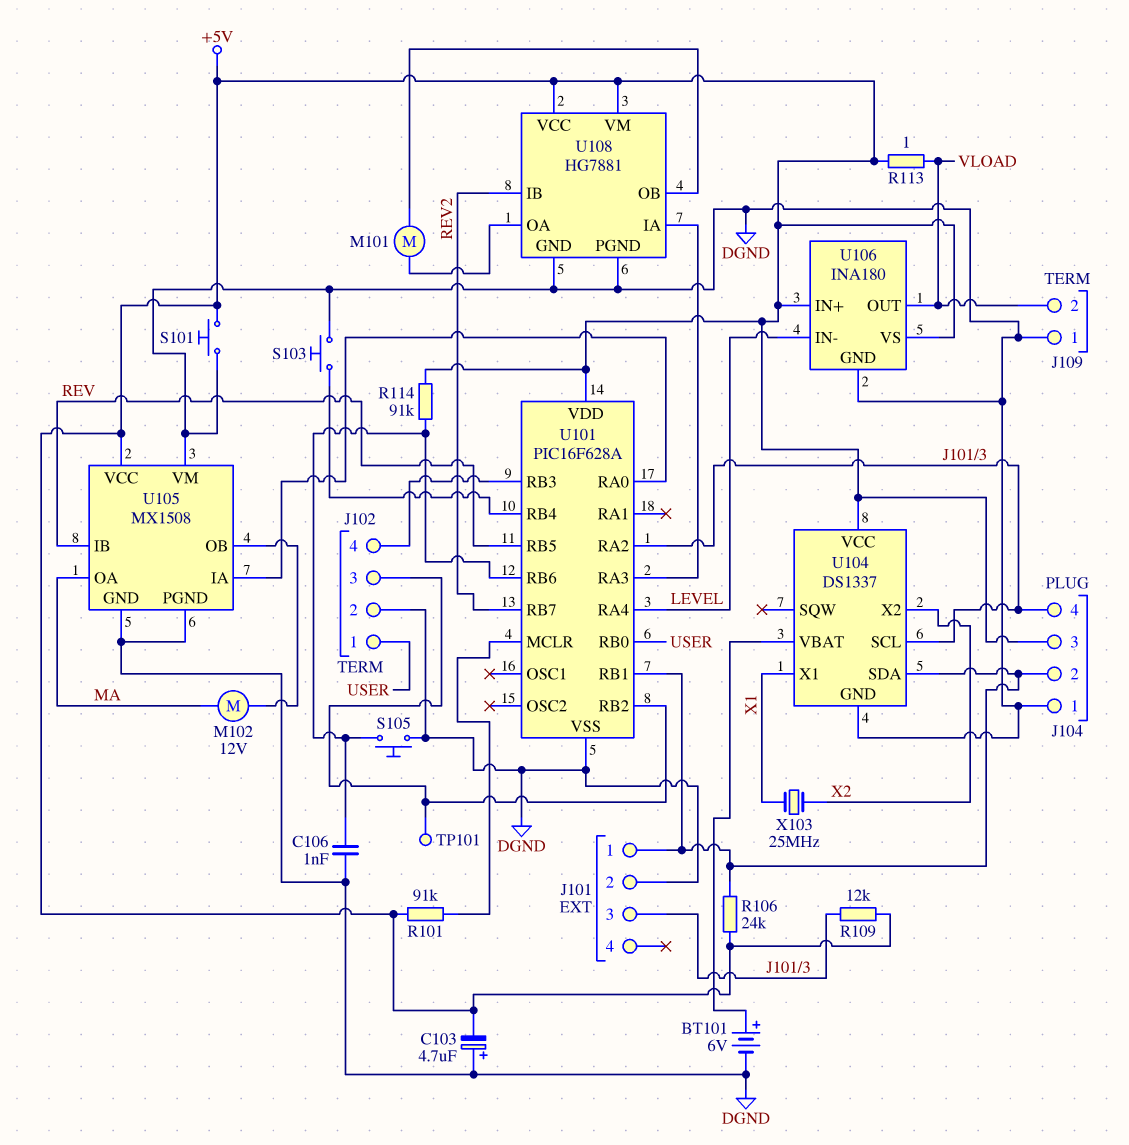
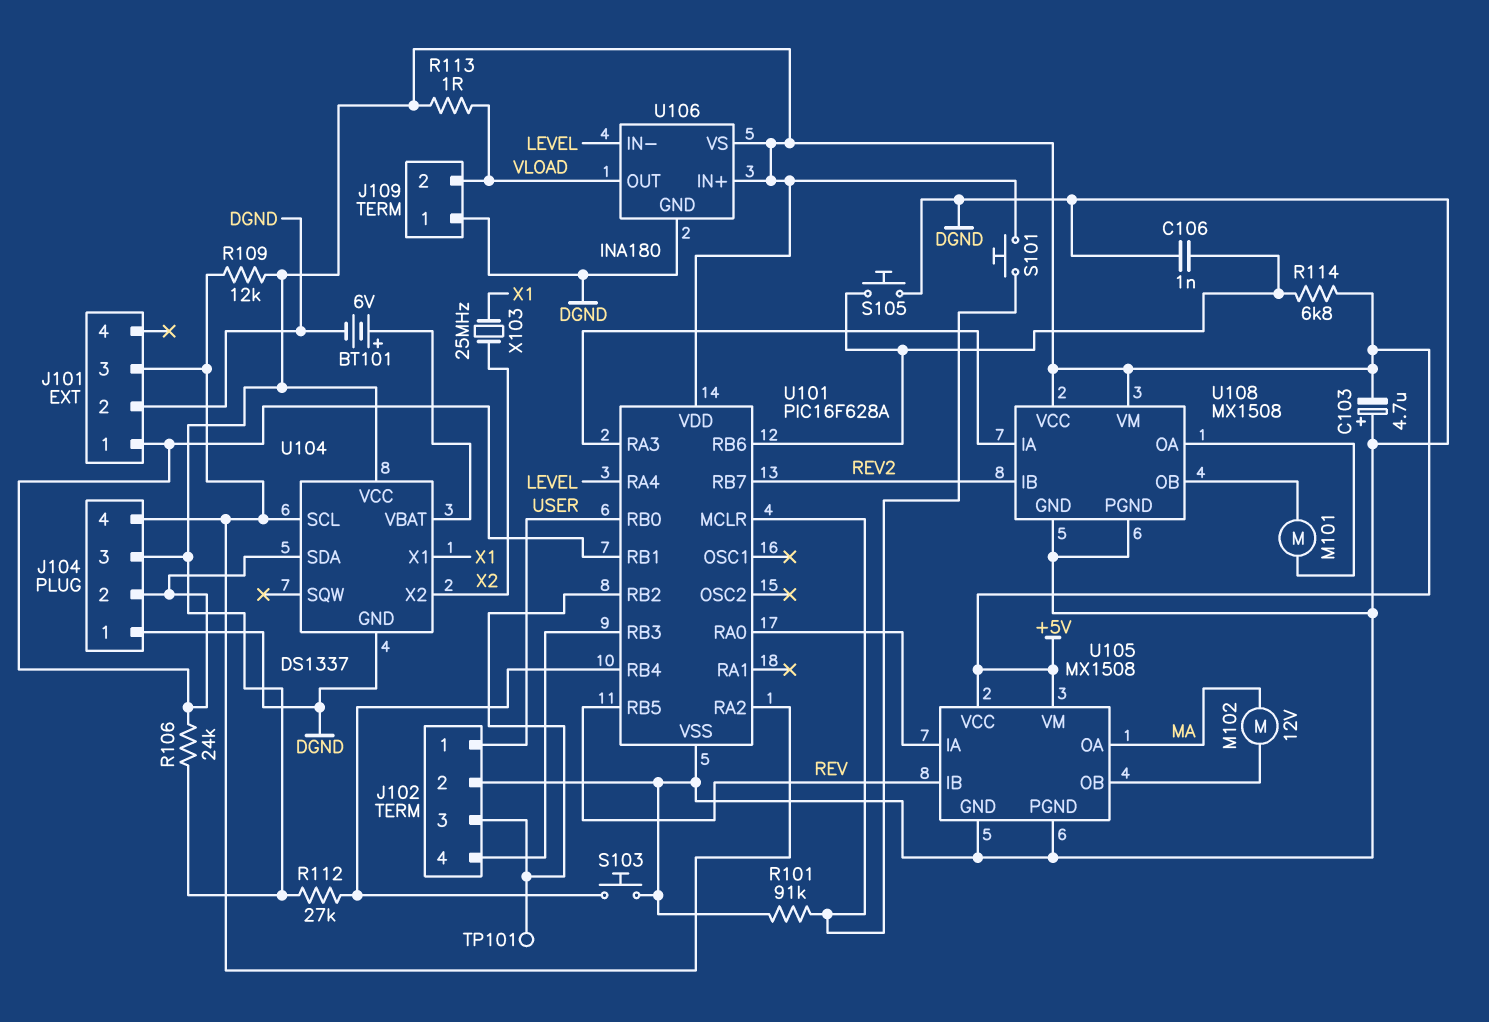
R101: 91k (+5V, U101/MCLR) -> 91k (DGND, U101/MCLR)
R112: none -> 27k (+5V, U101/RB4)
R114: 91k (+5V, U101/RB6) -> 6.8k (+5V, U101/RB6)
S101: button (+5V, DGND) -> button (+5V, U101/MCLR)
U105 pin VM: DGND -> +5V
U108: HG7881 -> MX1508

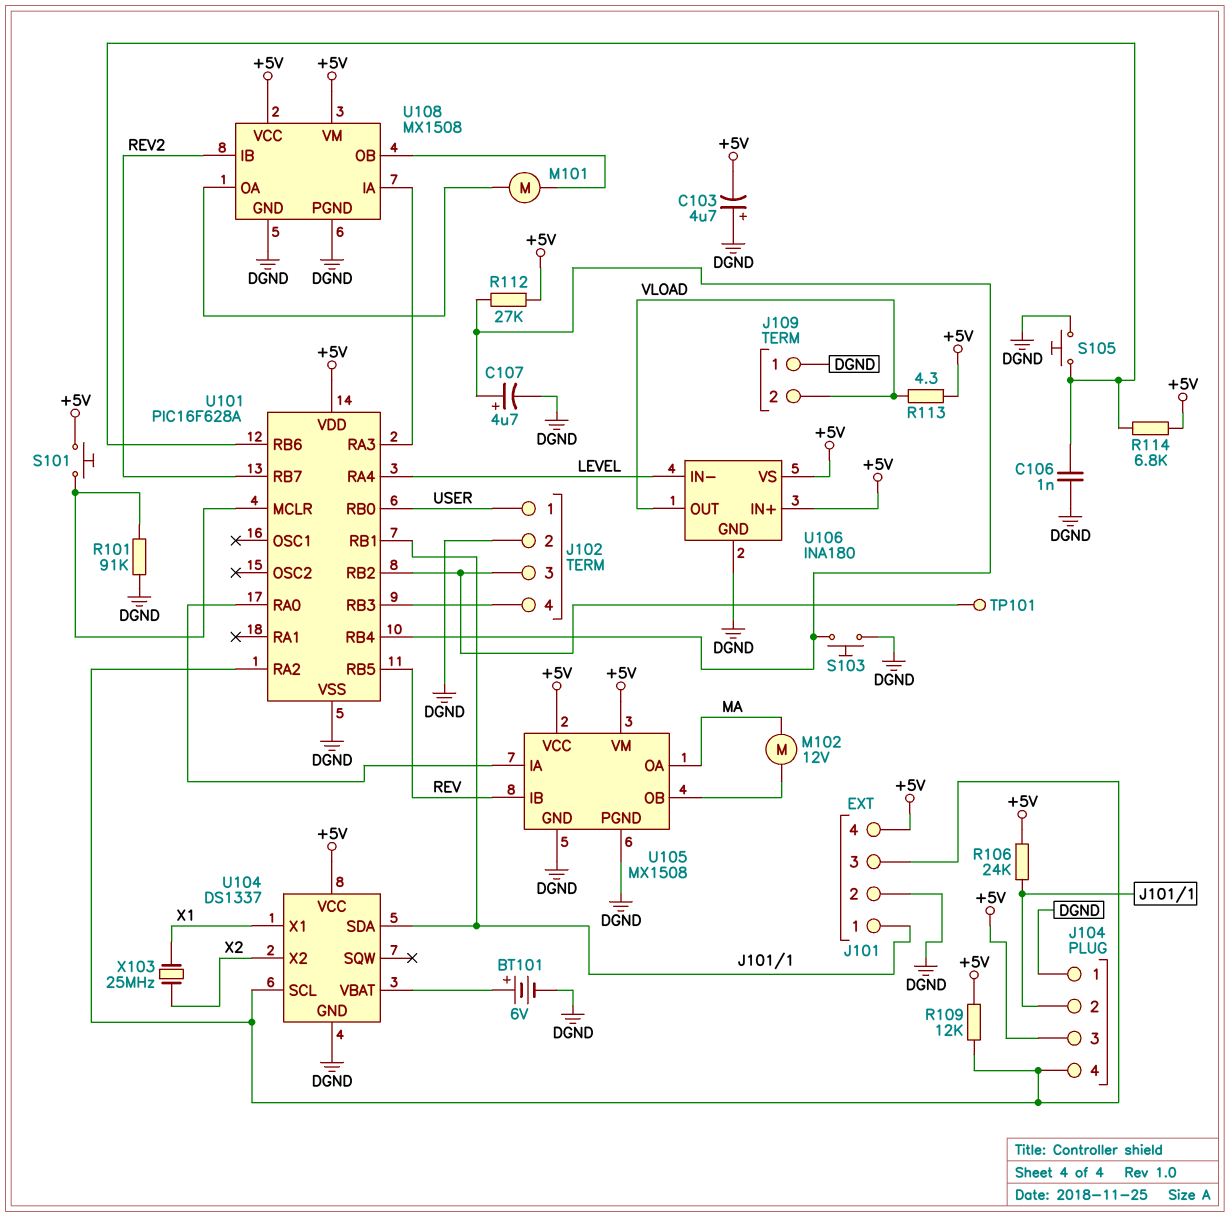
C107: none -> 4.7uF (plus U101/RB4, minus DGND)
J101 pin 4: none -> +5V
R113: 1 (+5V, VLOAD) -> 4.3 (+5V, VLOAD)

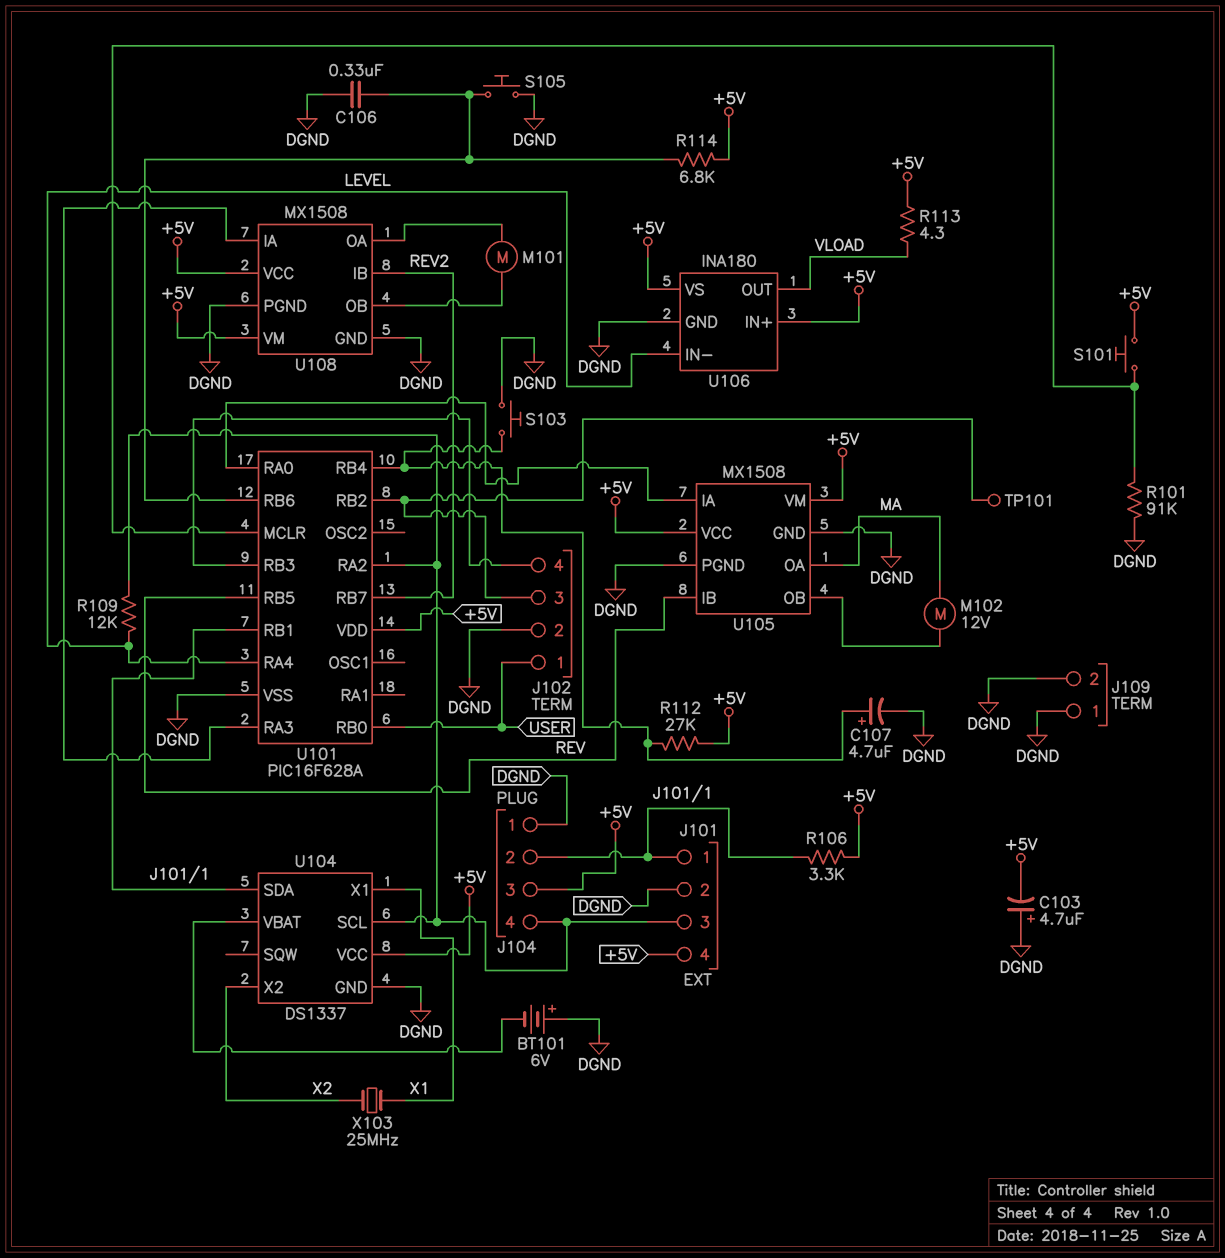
BT101: 6V (plus U104/VBAT, minus DGND) -> 6V (plus DGND, minus U104/VBAT)
C106: 1nF (DGND, U101/RB6) -> 330nF (DGND, U101/RB6)
J109 pin 2: VLOAD -> DGND
R106: 24k (+5V, J101/1) -> 3.3k (+5V, J101/1)
R109: 12k (+5V, J101/3) -> 12k (J101/3, LEVEL)

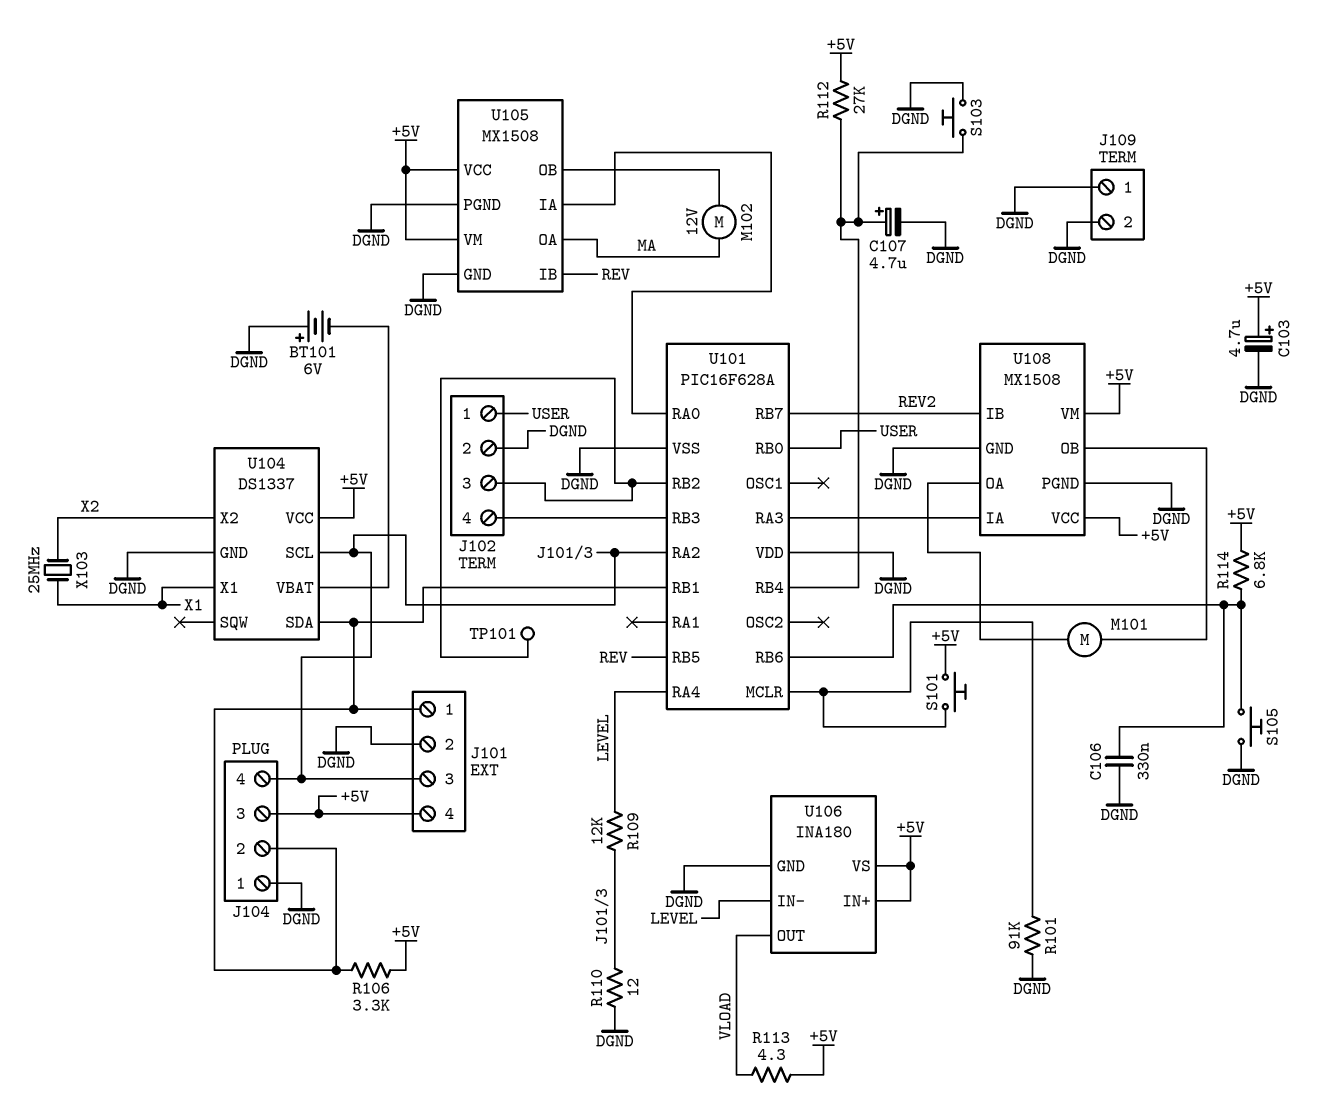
C103: 4.7uF (plus DGND, minus +5V) -> 4.7uF (plus +5V, minus DGND)
R110: none -> 12 (DGND, J101/3)
U101 pin VDD: +5V -> DGND

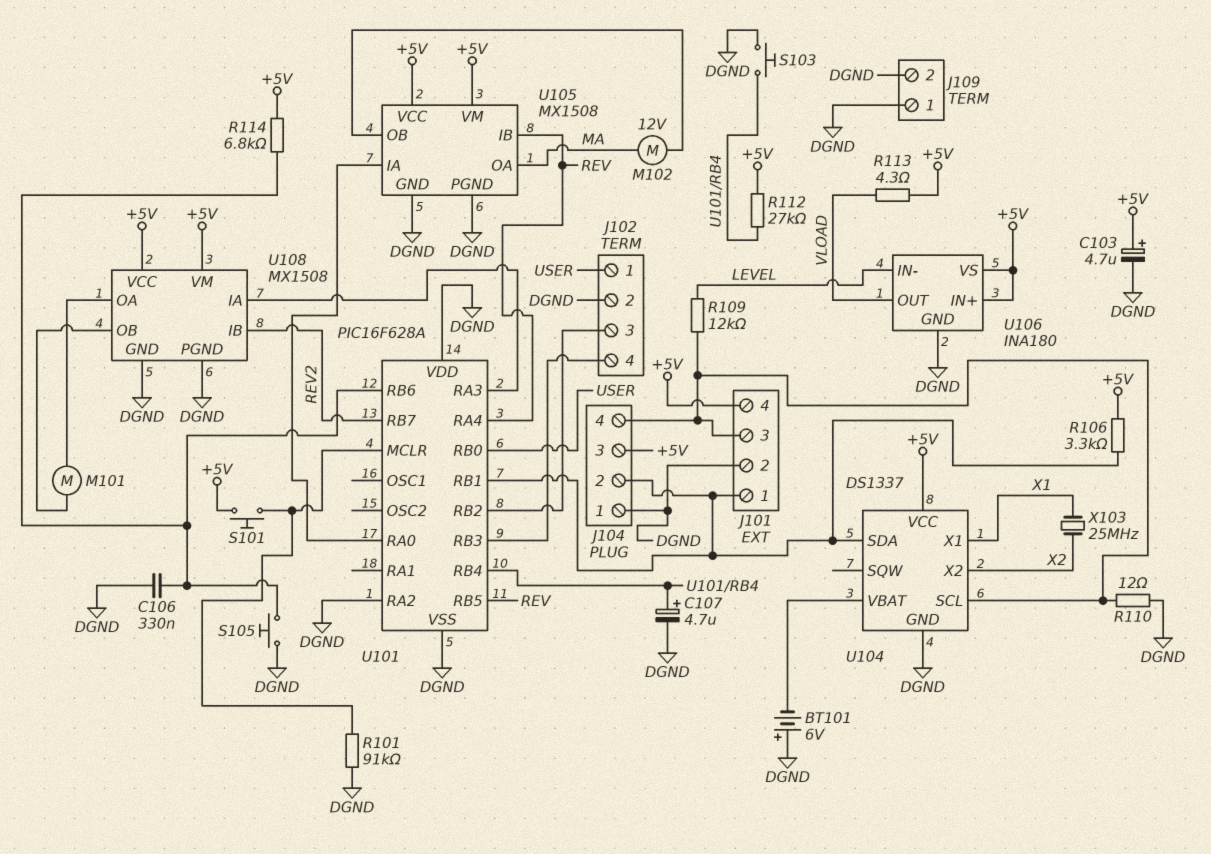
TP101: test point (J102/3) -> none
U101 pin RA2: J101/3 -> DGND
U101 pin RA4: LEVEL -> REV

